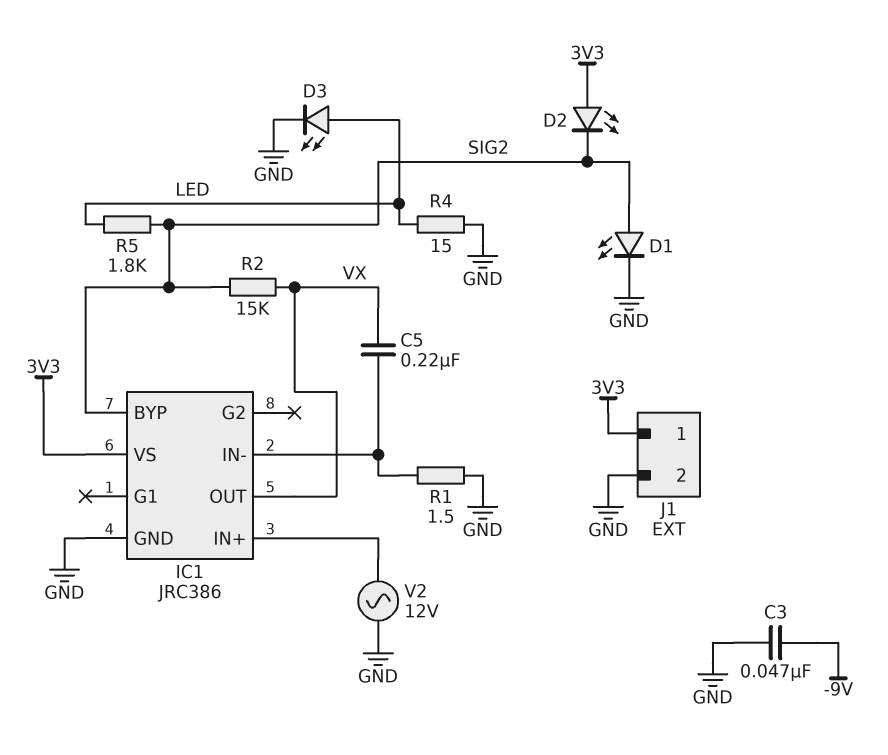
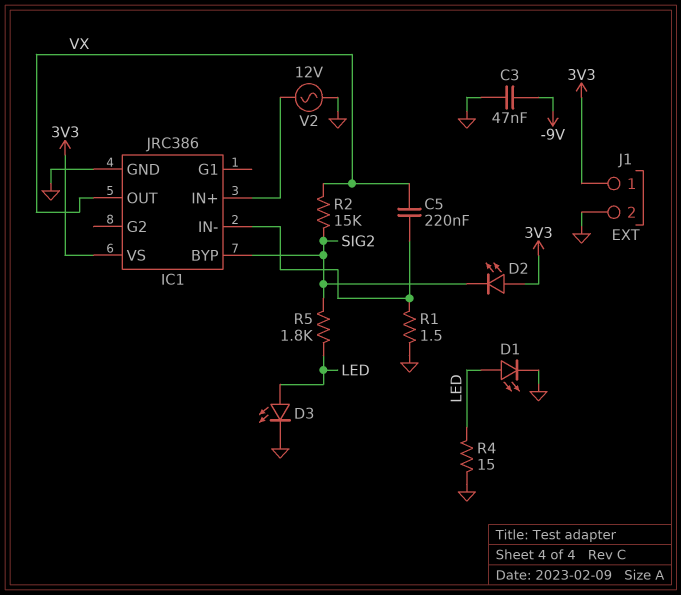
D1: LED (A SIG2, K GND) -> LED (A LED, K GND)

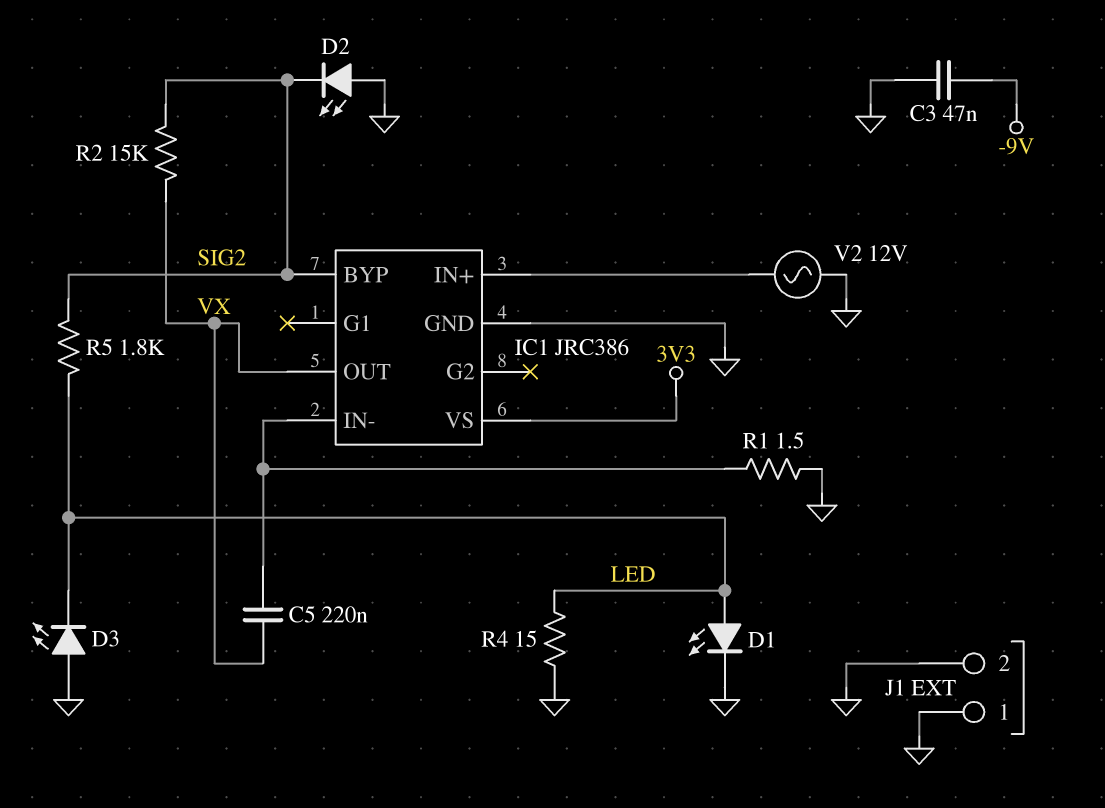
D2: LED (A 3V3, K SIG2) -> LED (A GND, K SIG2)
D3: LED (A LED, K GND) -> LED (A GND, K LED)
J1 pin 1: 3V3 -> GND

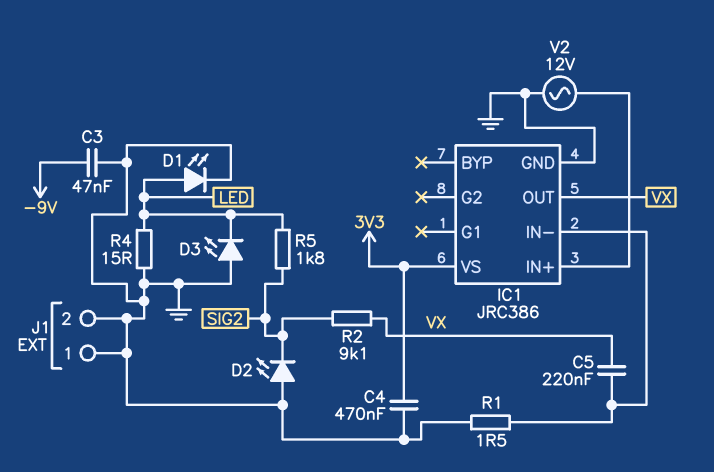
C4: none -> 470nF (3V3, GND)
IC1 pin BYP: SIG2 -> none
R2: 15k (SIG2, VX) -> 9.1k (SIG2, VX)

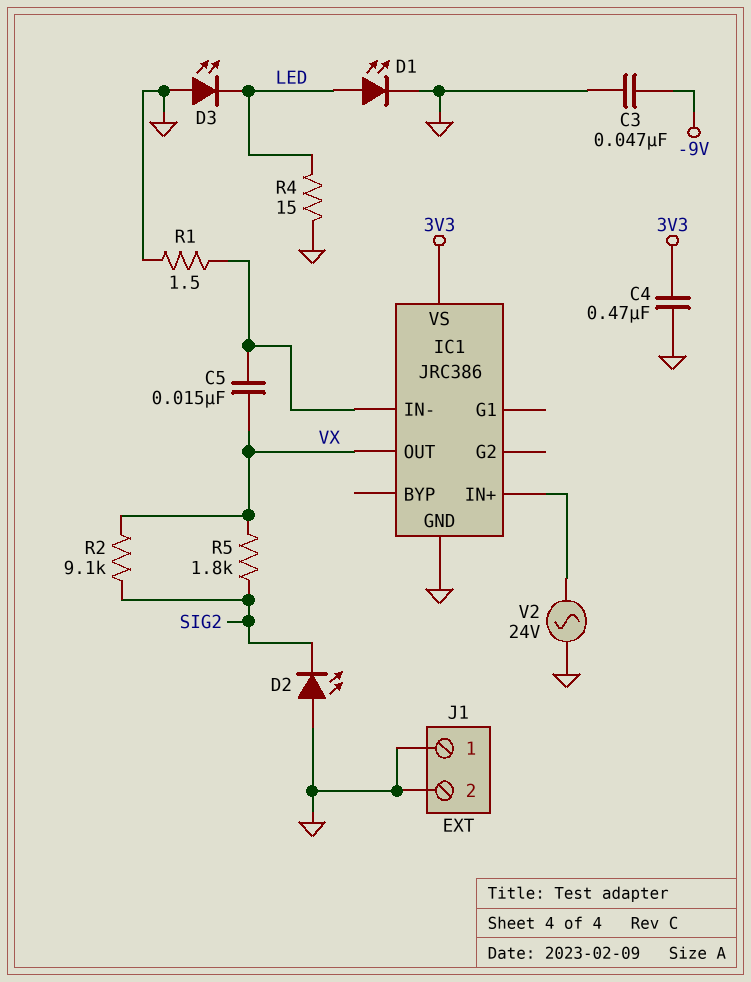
C5: 220nF (IC1/IN-, VX) -> 15nF (IC1/IN-, VX)
R5: 1.8k (LED, SIG2) -> 1.8k (SIG2, VX)
V2: AC 12V (GND, IC1/IN+) -> AC 24V (GND, IC1/IN+)

